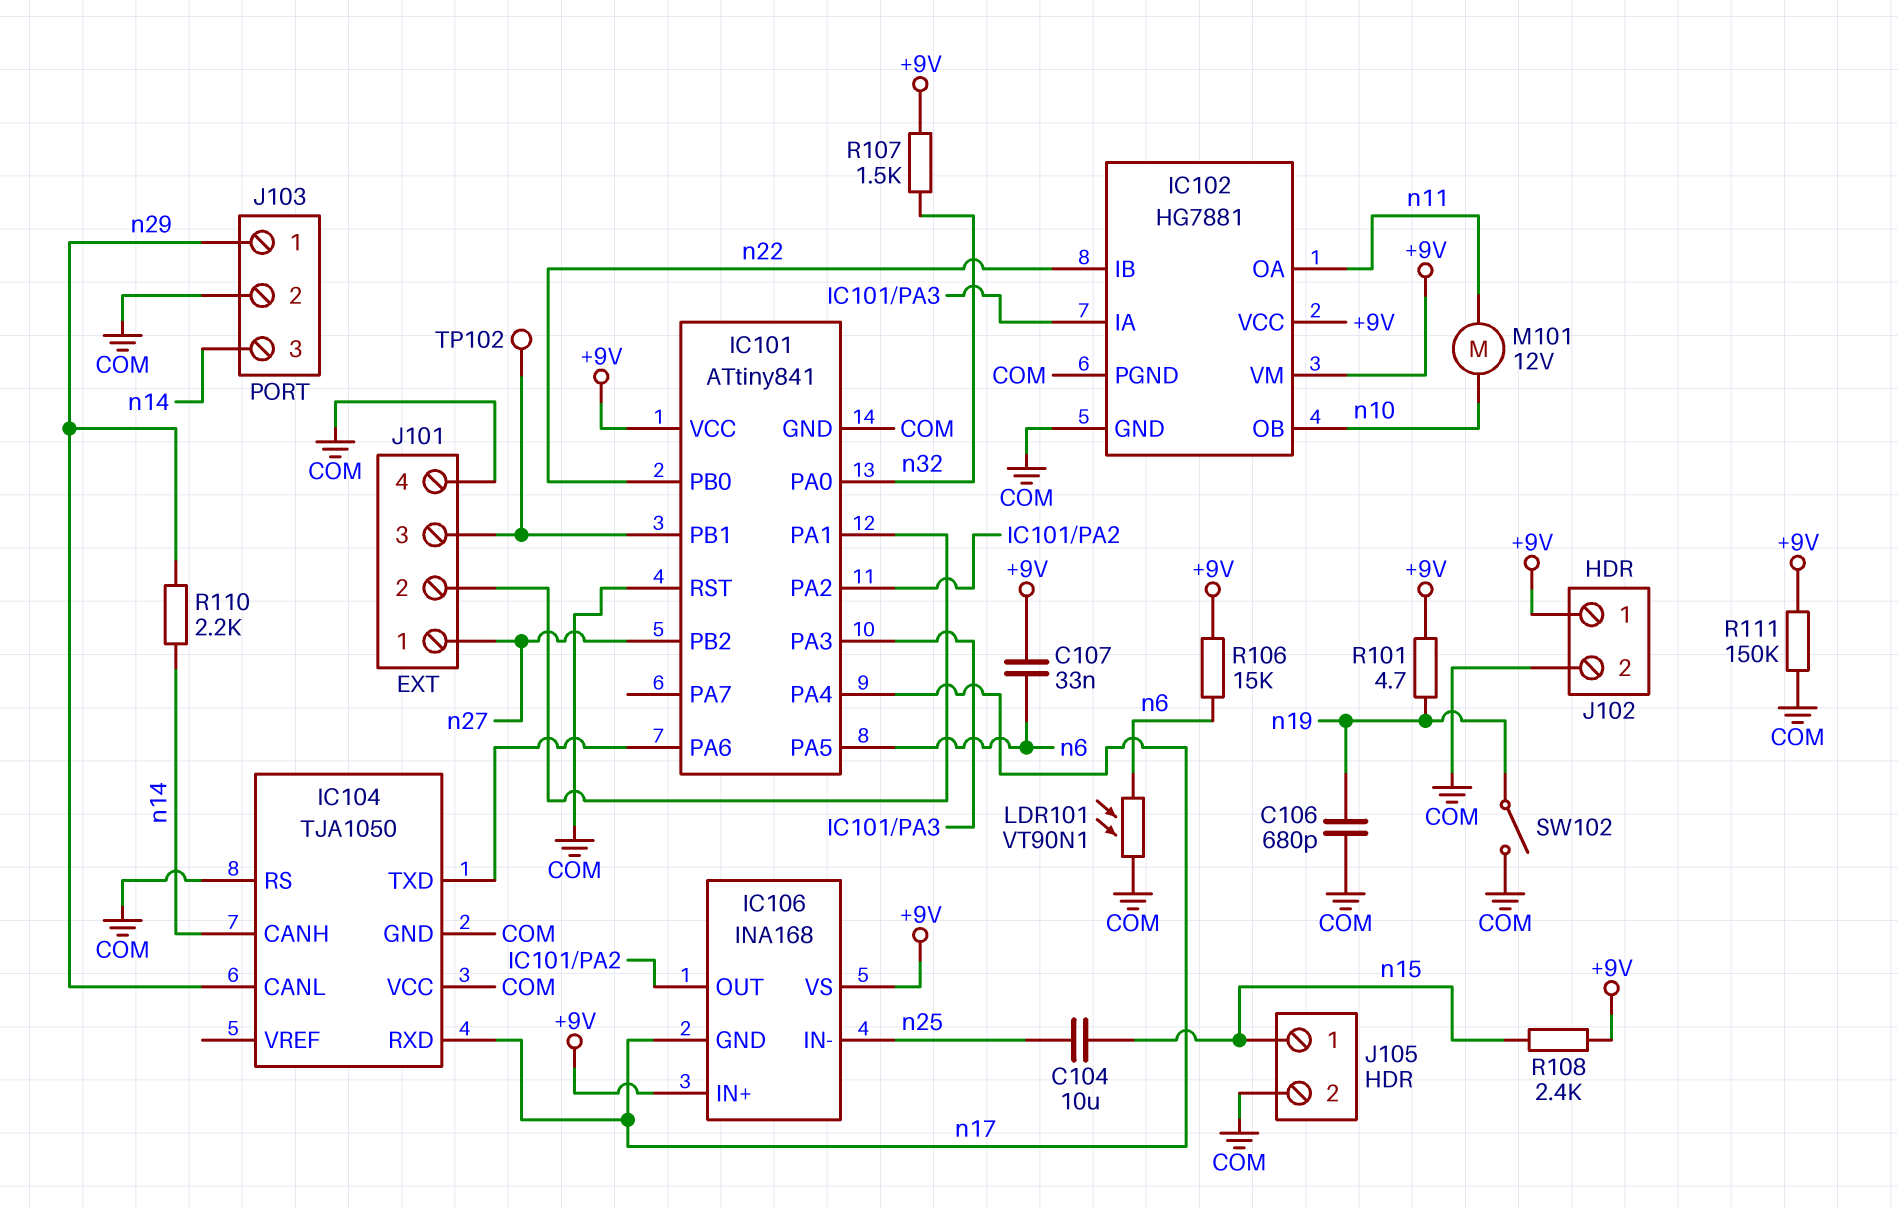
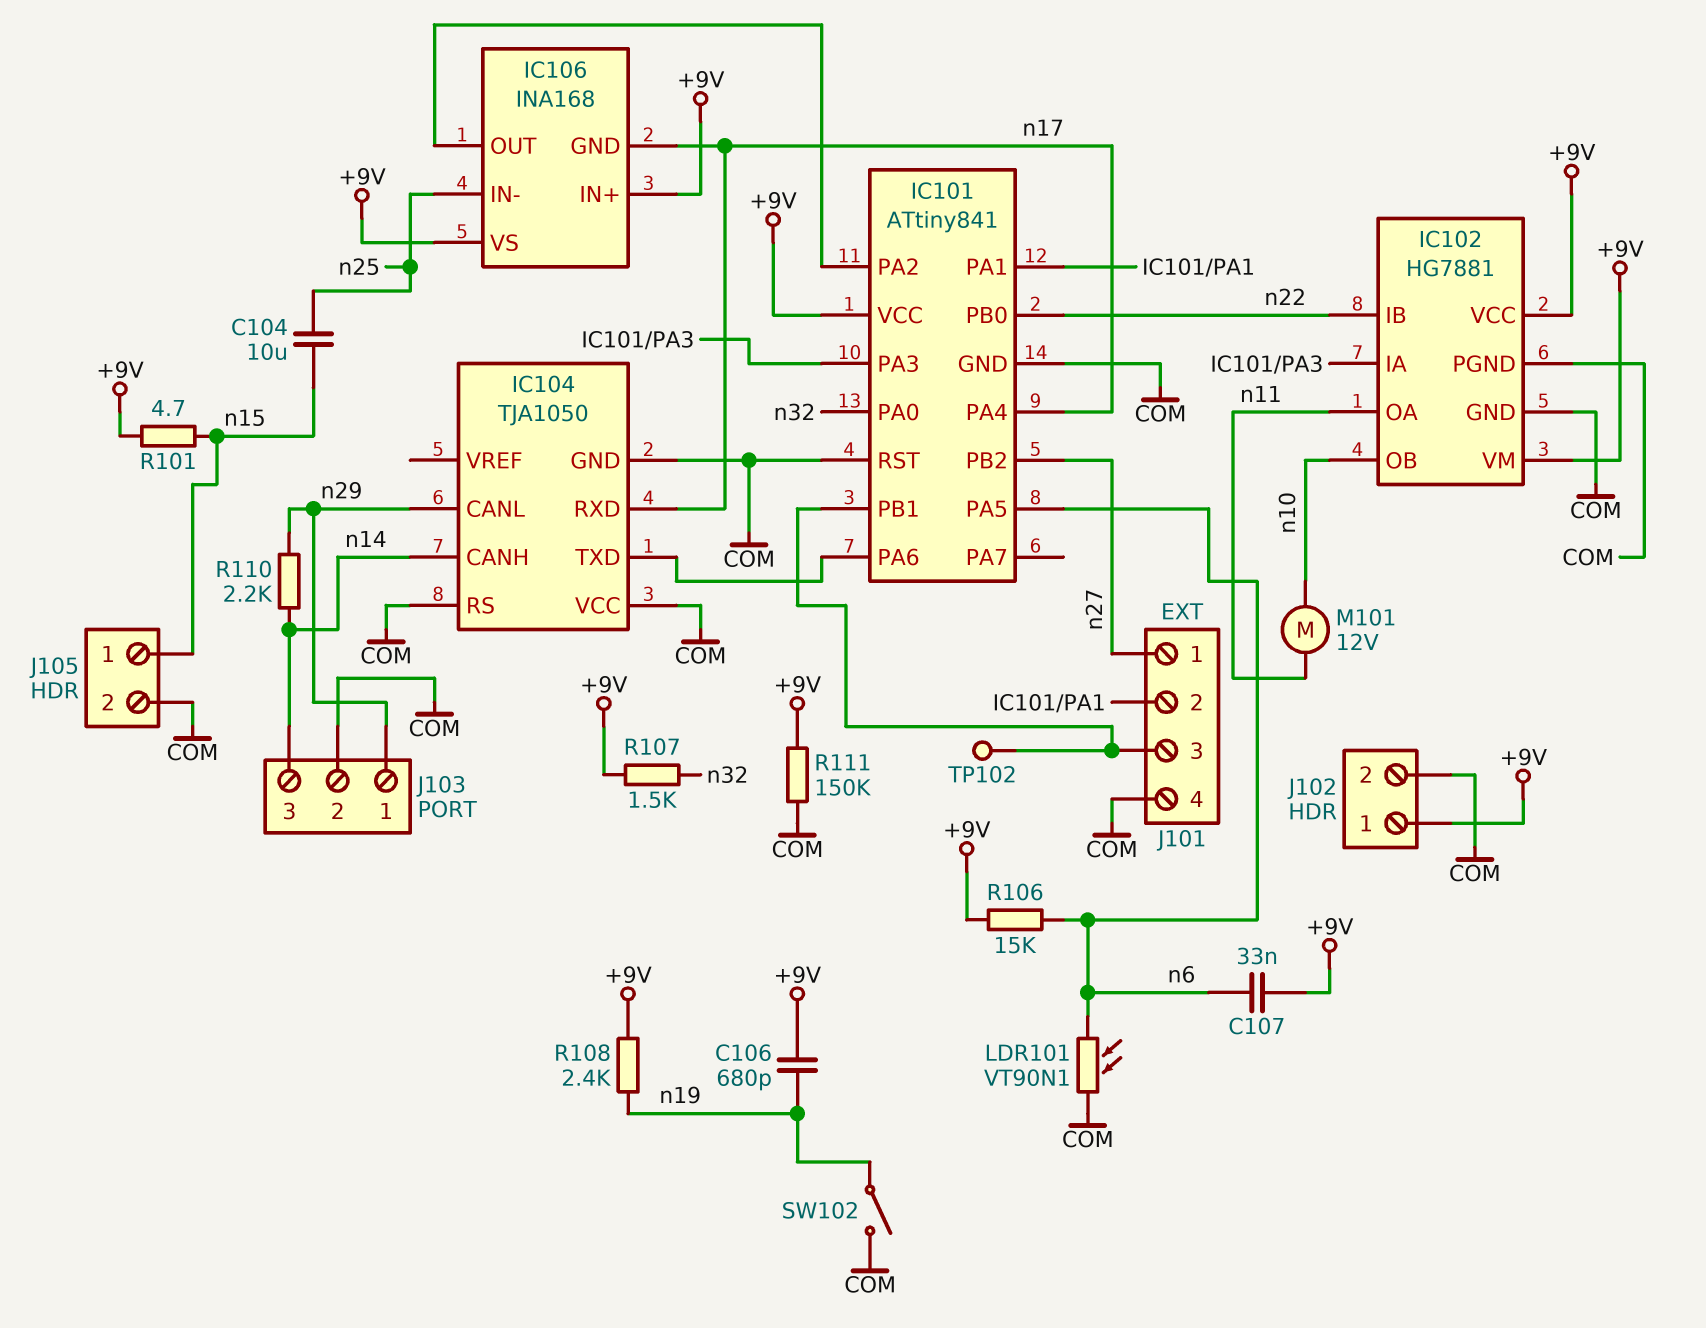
C106: 680pF (COM, n19) -> 680pF (+9V, n19)
R101: 4.7 (+9V, n19) -> 4.7 (+9V, n15)
R108: 2.4k (+9V, n15) -> 2.4k (+9V, n19)

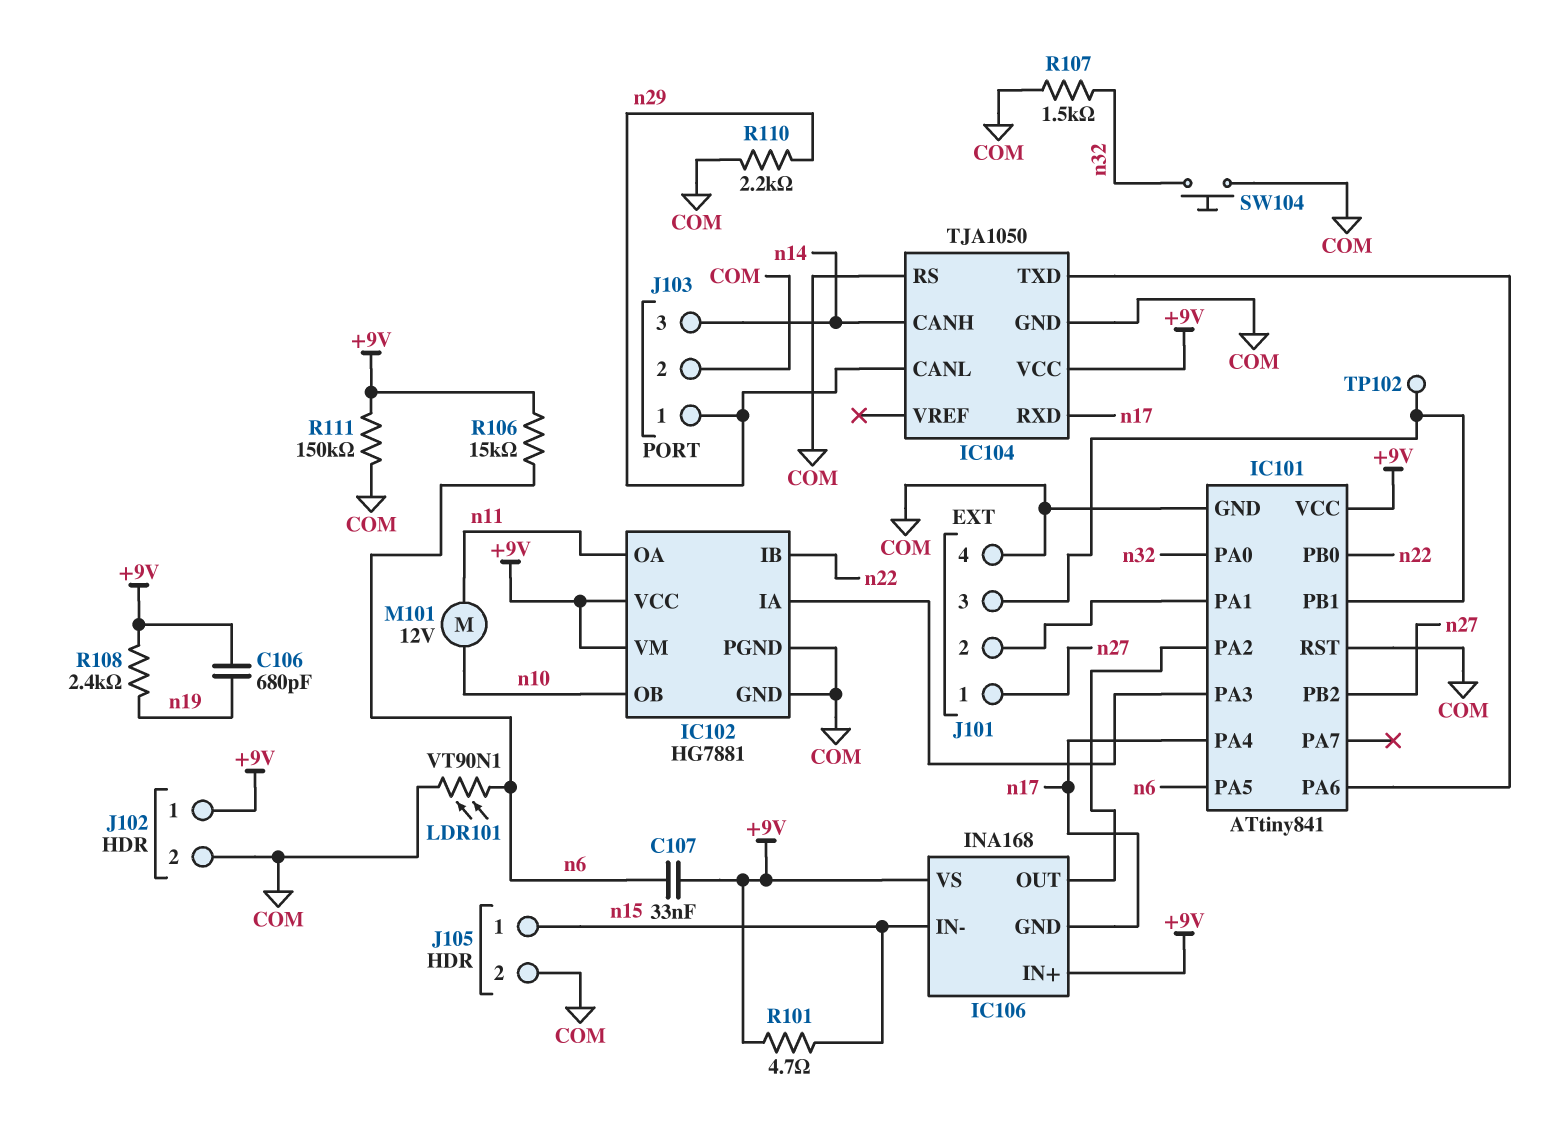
C104: 10uF (n15, n25) -> none
IC104 pin VCC: COM -> +9V
IC106 pin IN-: n25 -> n15
R107: 1.5k (+9V, n32) -> 1.5k (COM, n32)
R110: 2.2k (n14, n29) -> 2.2k (COM, n29)
SW102: switch (COM, n19) -> none
SW104: none -> button (COM, n32)

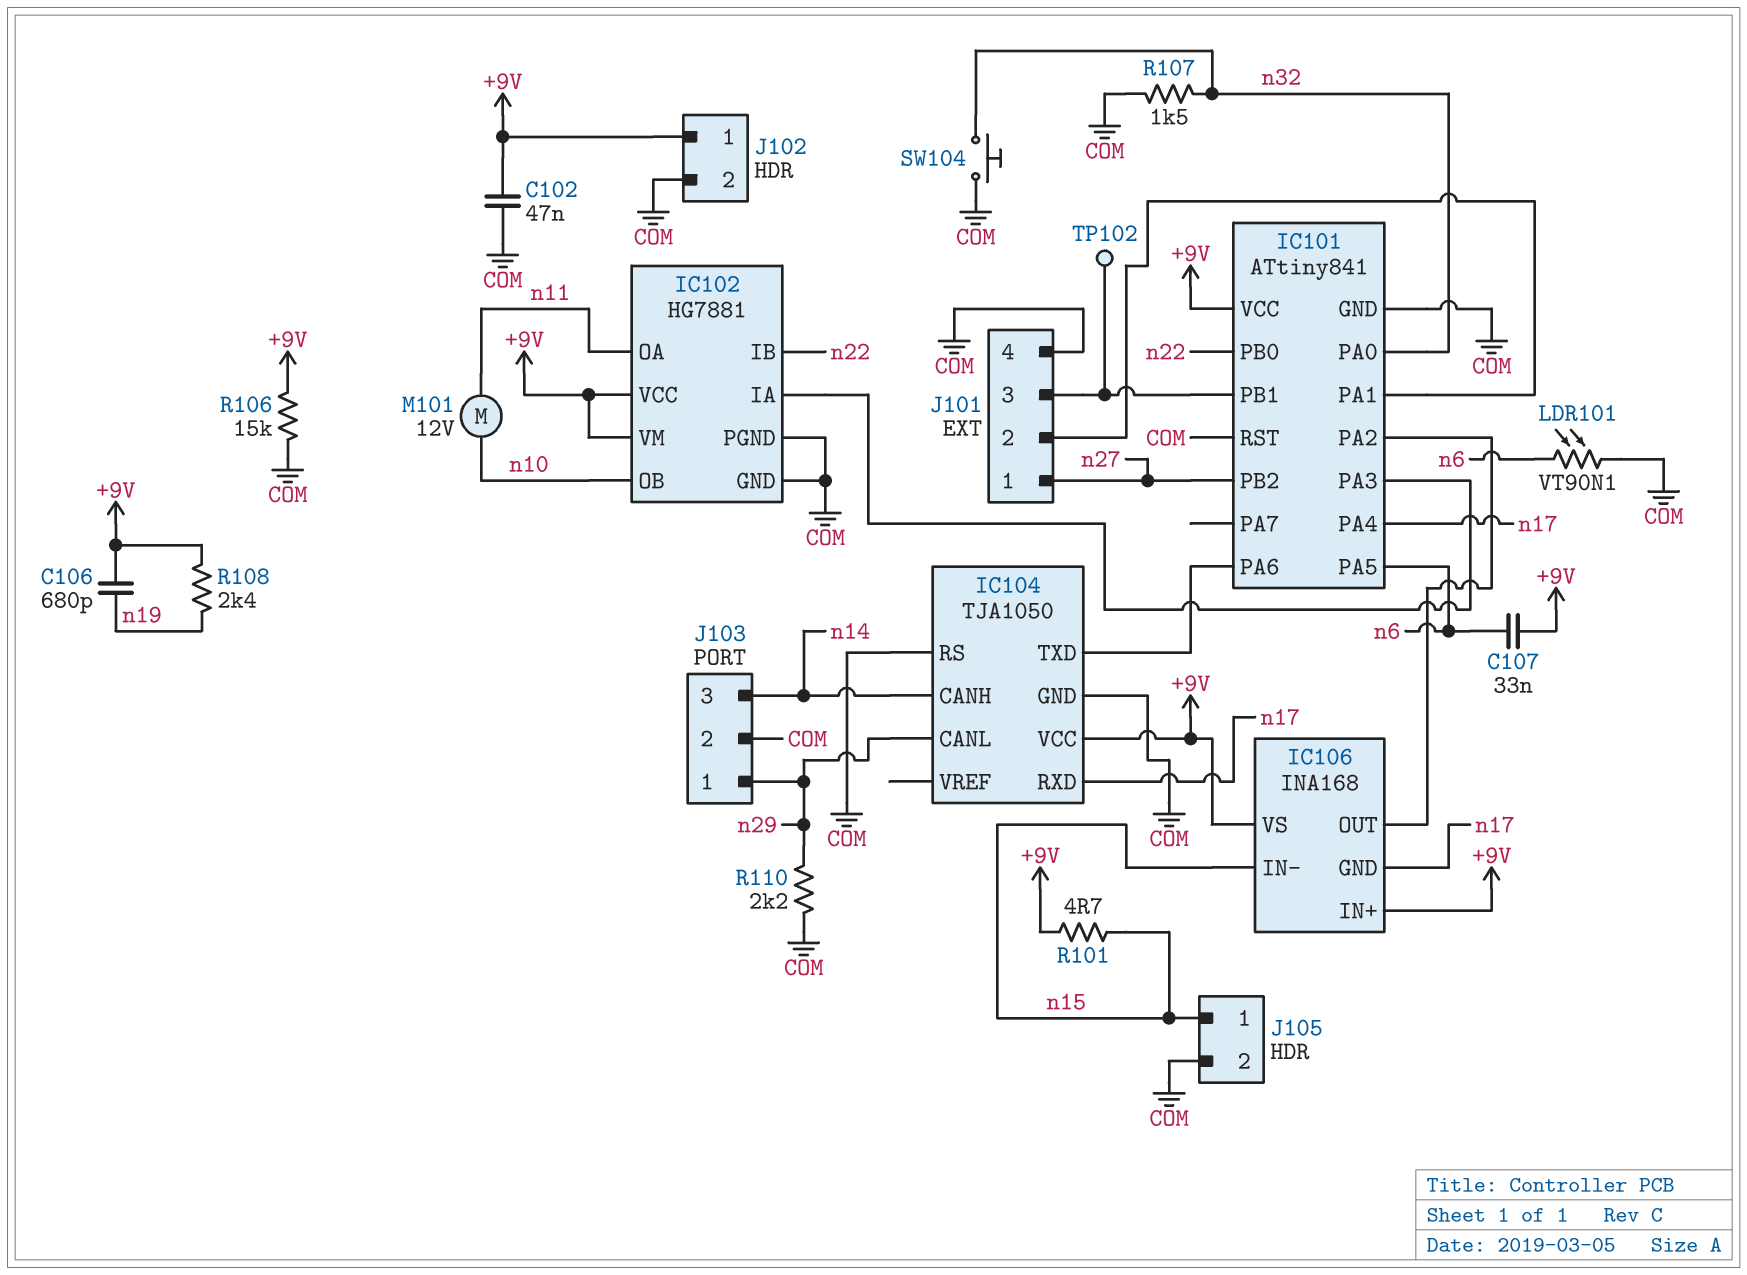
C102: none -> 47nF (+9V, COM)
R106: 15k (+9V, n6) -> 15k (+9V, COM)
R111: 150k (+9V, COM) -> none

